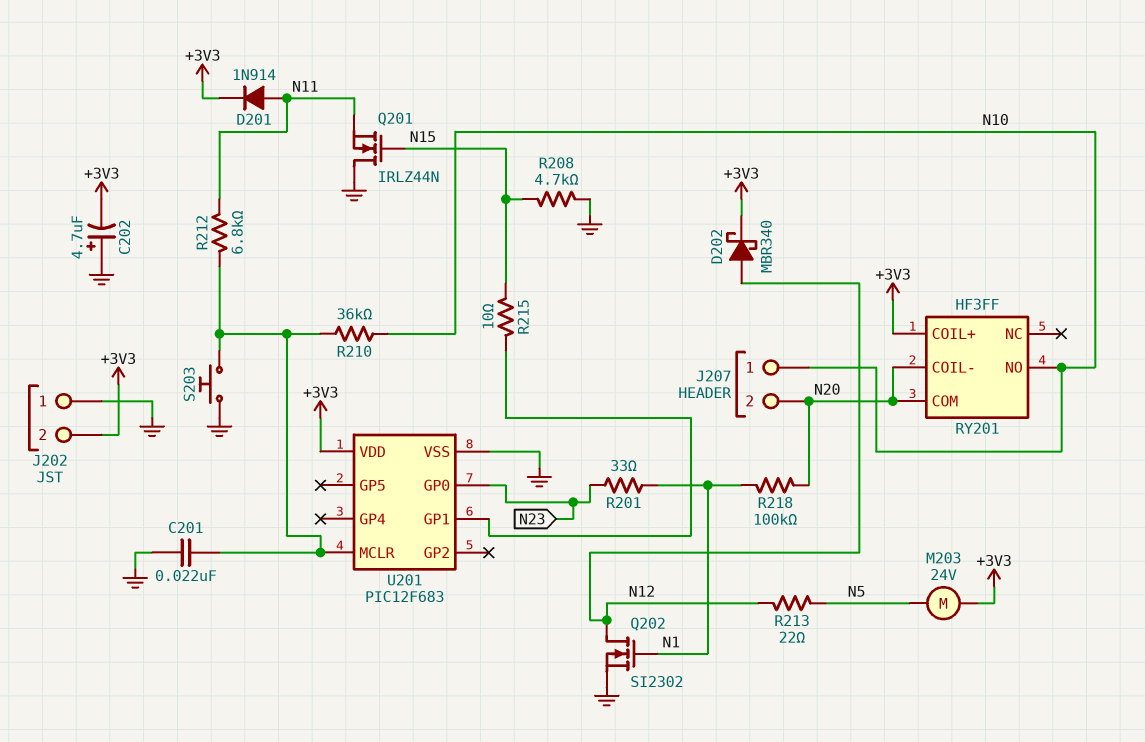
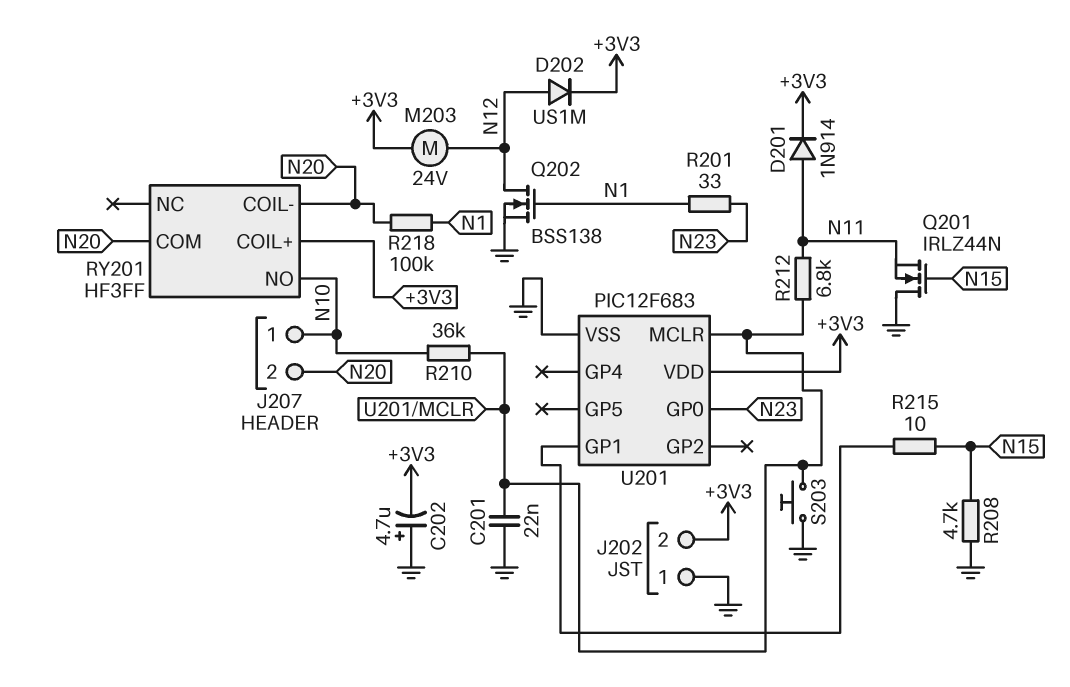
D202: schottky MBR340 (A N12, K +3V3) -> diode US1M (A N12, K +3V3)
M203: motor 24V (+3V3, N5) -> motor 24V (+3V3, N12)
Q202: NMOS SI2302 (G N1, D N12, S GND) -> NMOS BSS138 (G N1, D N12, S GND)
R213: 22 (N5, N12) -> none

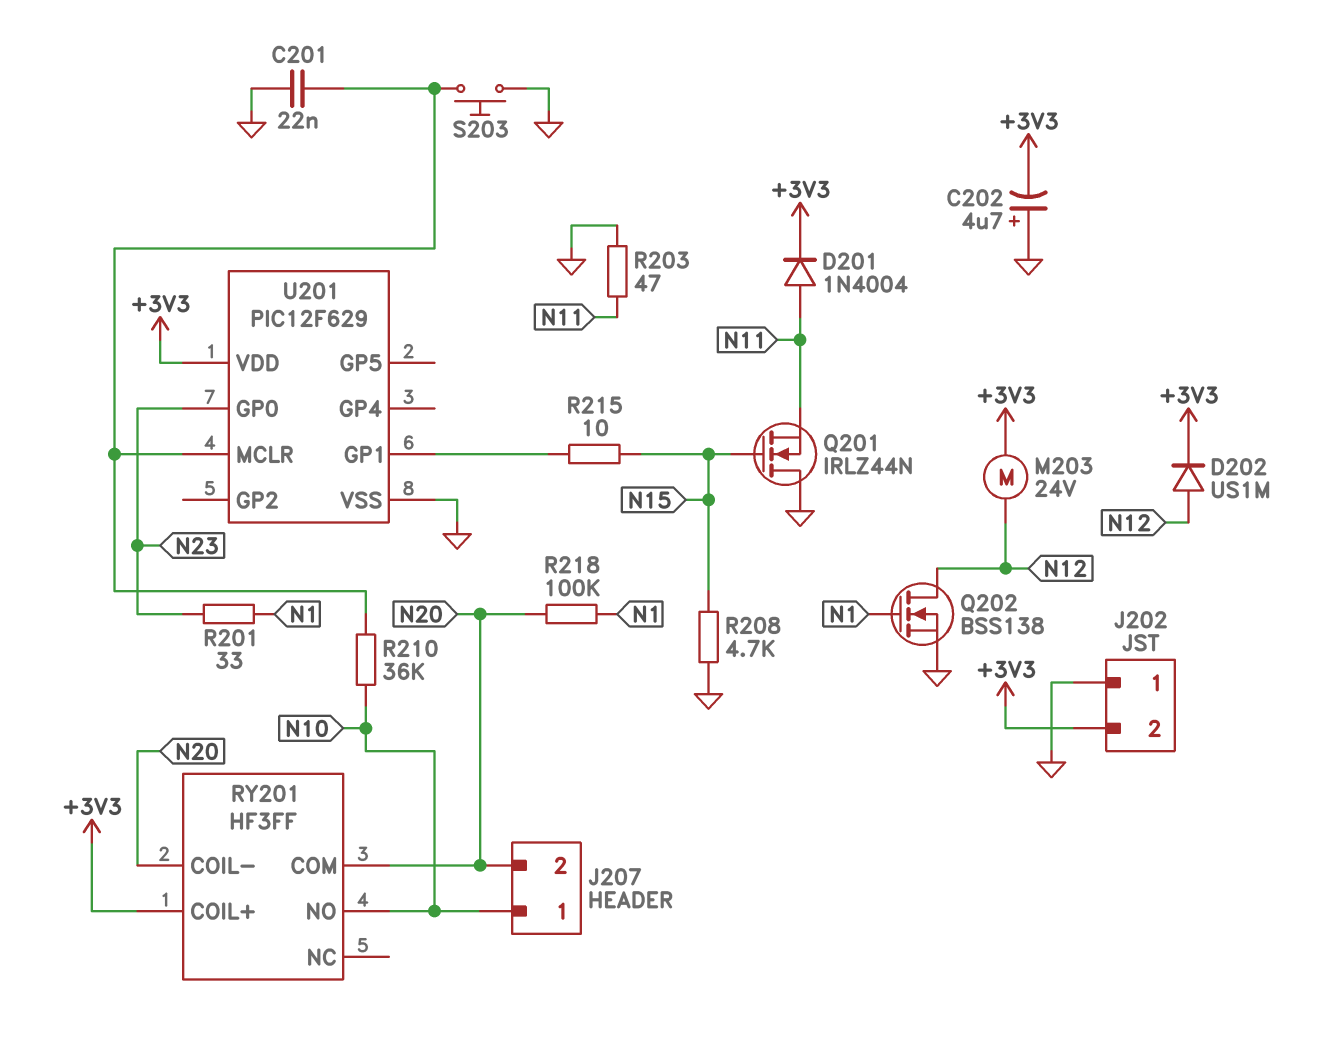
D201: diode 1N914 (A N11, K +3V3) -> diode 1N4004 (A N11, K +3V3)
R203: none -> 47 (GND, N11)
R212: 6.8k (N11, U201/MCLR) -> none
U201: PIC12F683 -> PIC12F629

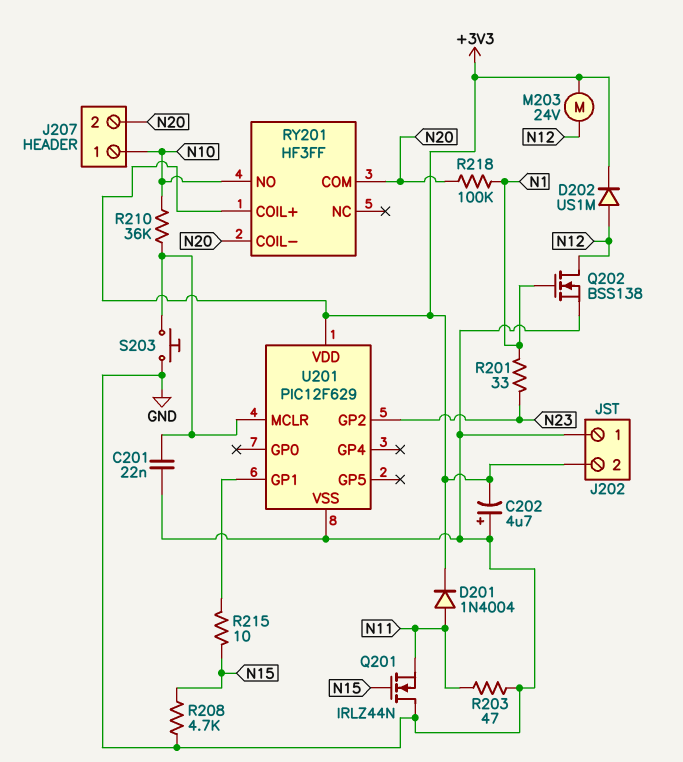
U201 pin GP0: N23 -> none
U201 pin GP2: none -> N23

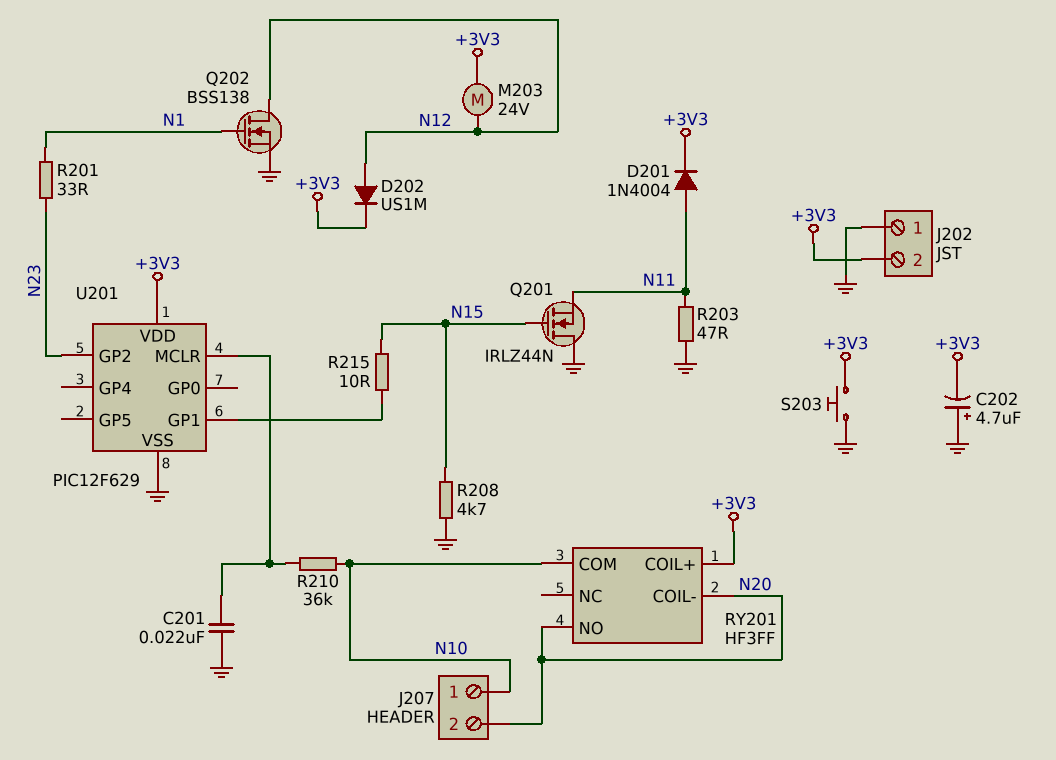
R218: 100k (N1, N20) -> none
RY201 pin COM: N20 -> N10
RY201 pin NO: N10 -> N20
S203: button (GND, U201/MCLR) -> button (+3V3, GND)

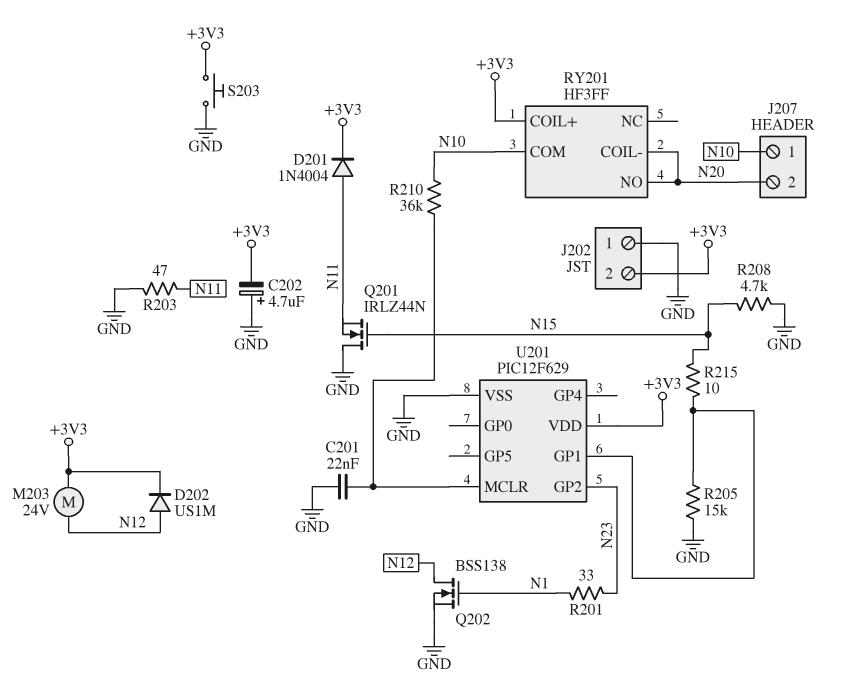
R205: none -> 15k (GND, U201/GP1)

